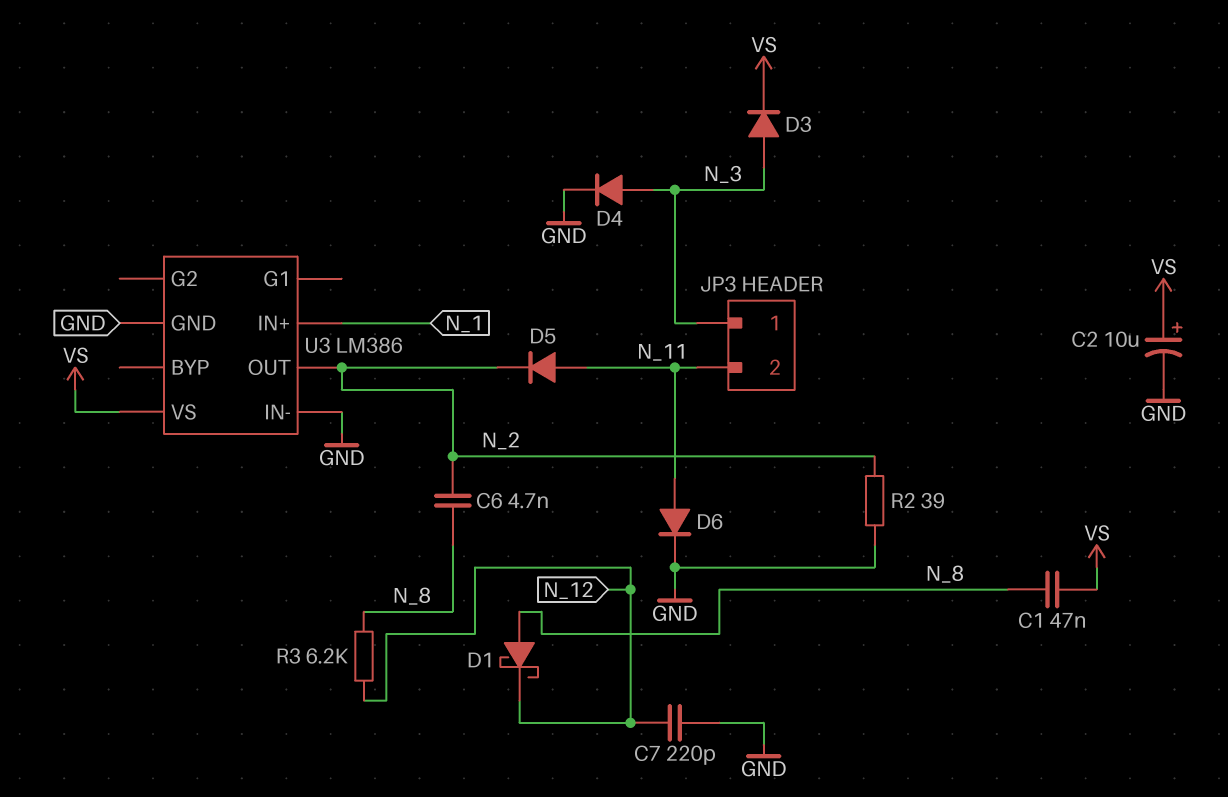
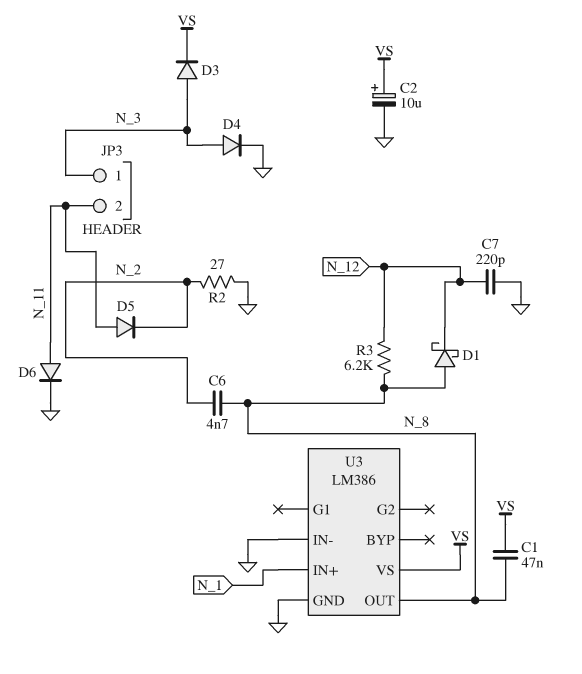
R2: 39 (GND, N_2) -> 27 (GND, N_2)
U3 pin OUT: N_2 -> N_8

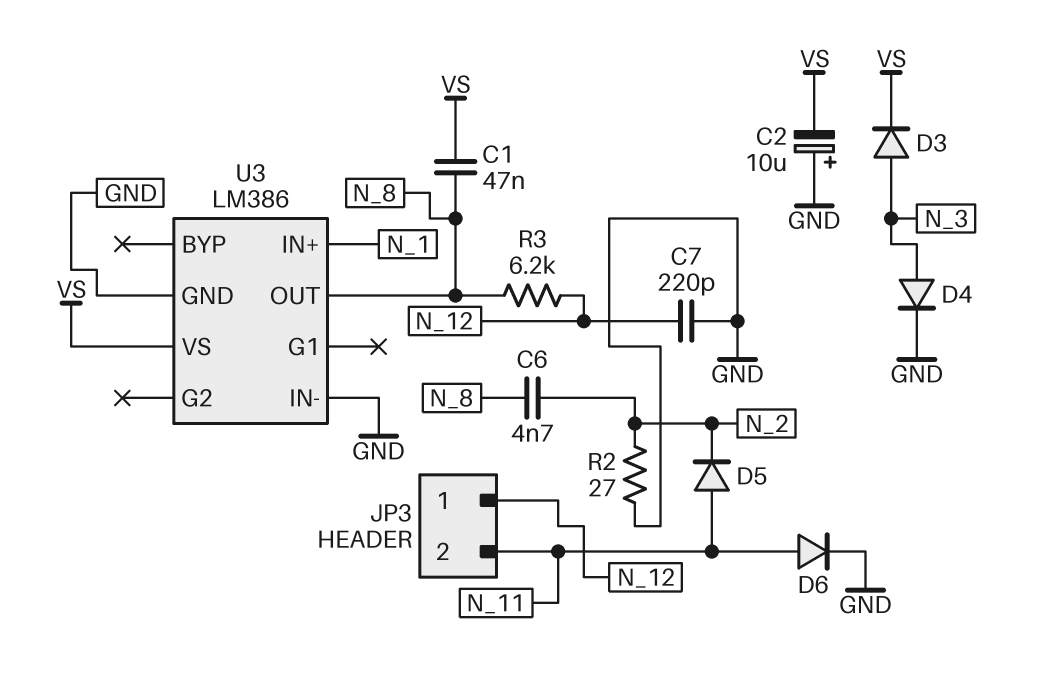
C2: 10uF (plus VS, minus GND) -> 10uF (plus GND, minus VS)
D1: schottky (A N_8, K N_12) -> none
JP3 pin 1: N_3 -> N_12

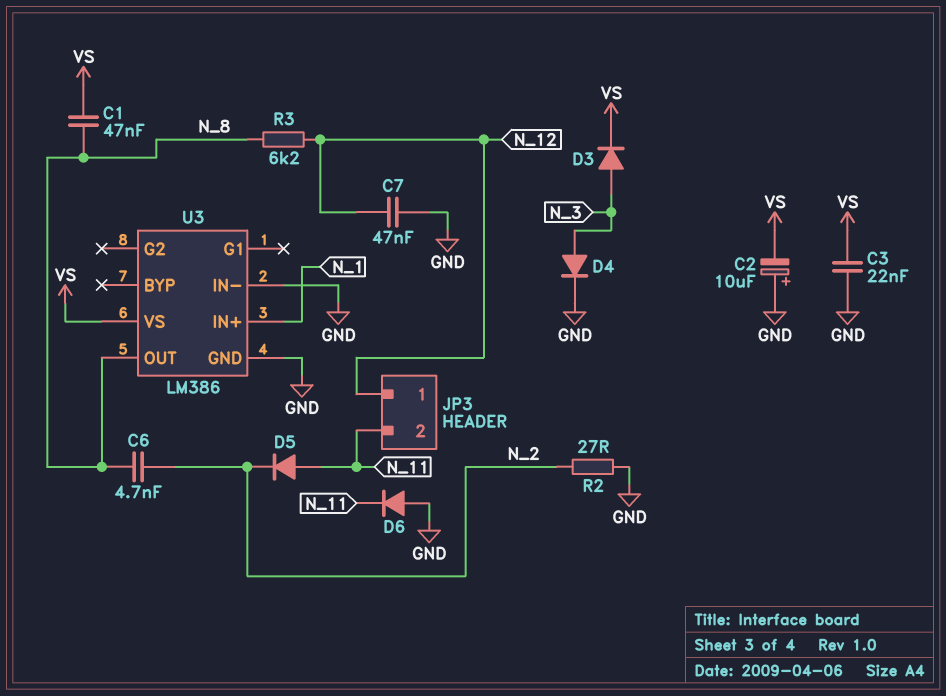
C3: none -> 22nF (GND, VS)
C7: 220pF (GND, N_12) -> 47nF (GND, N_12)
D6: diode (A N_11, K GND) -> diode (A GND, K N_11)

